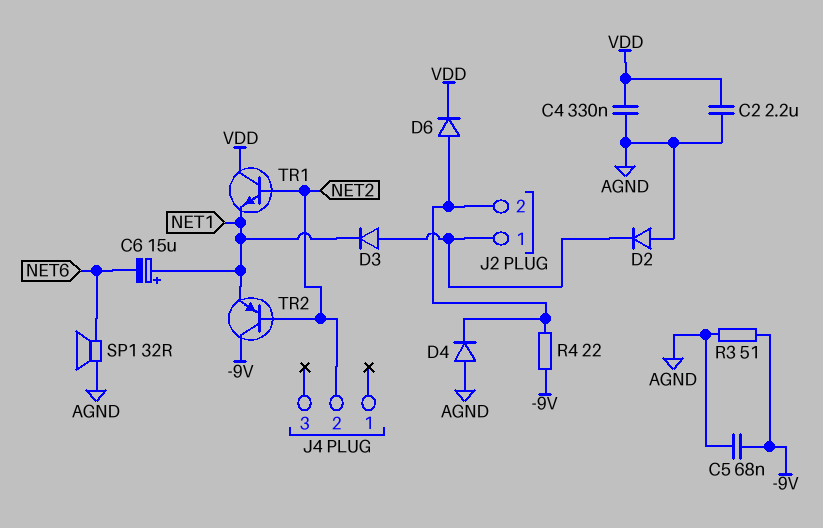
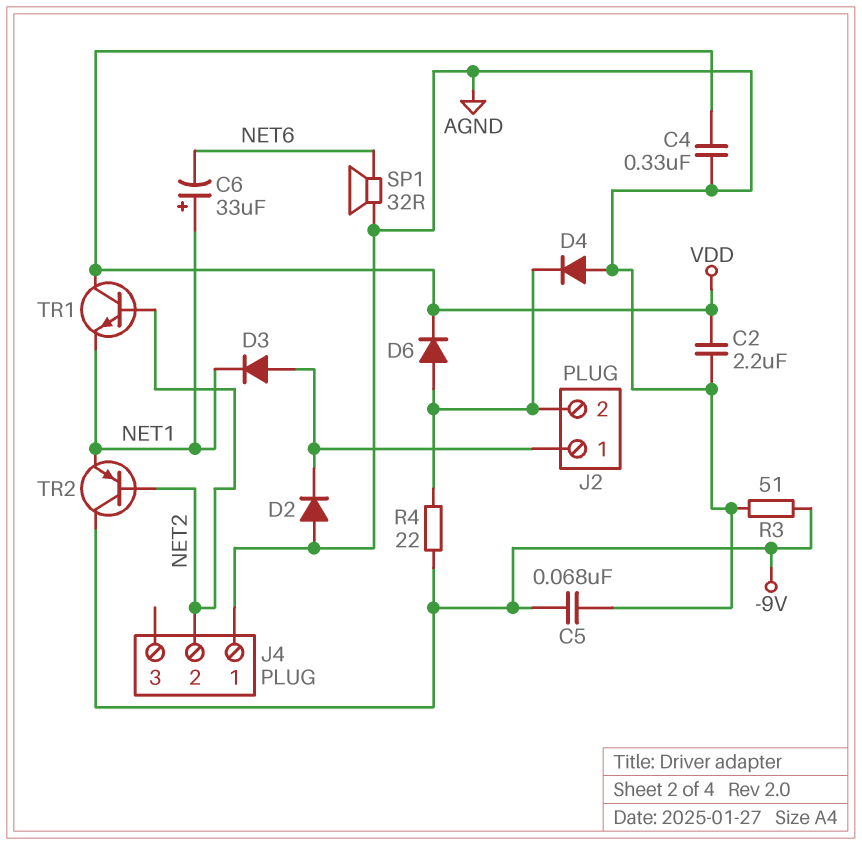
C6: 15uF (plus NET1, minus NET6) -> 33uF (plus NET1, minus NET6)
J4 pin 1: none -> AGND

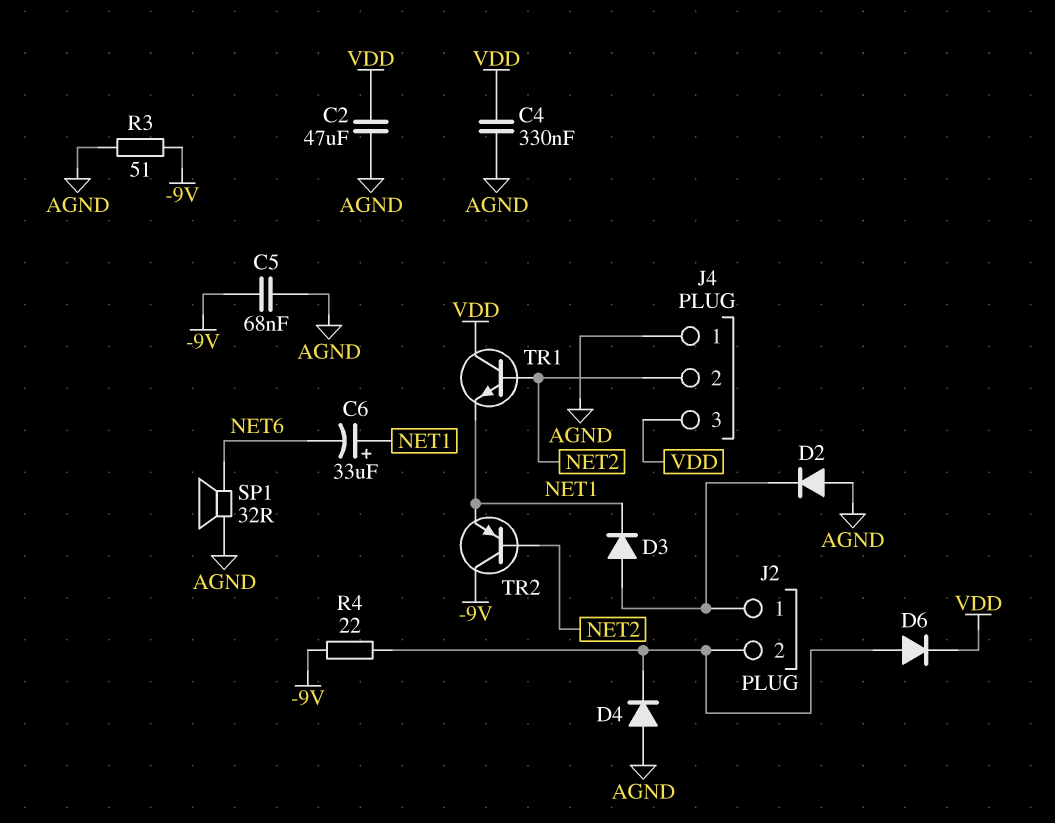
C2: 2.2uF (AGND, VDD) -> 47uF (AGND, VDD)
J4 pin 3: none -> VDD

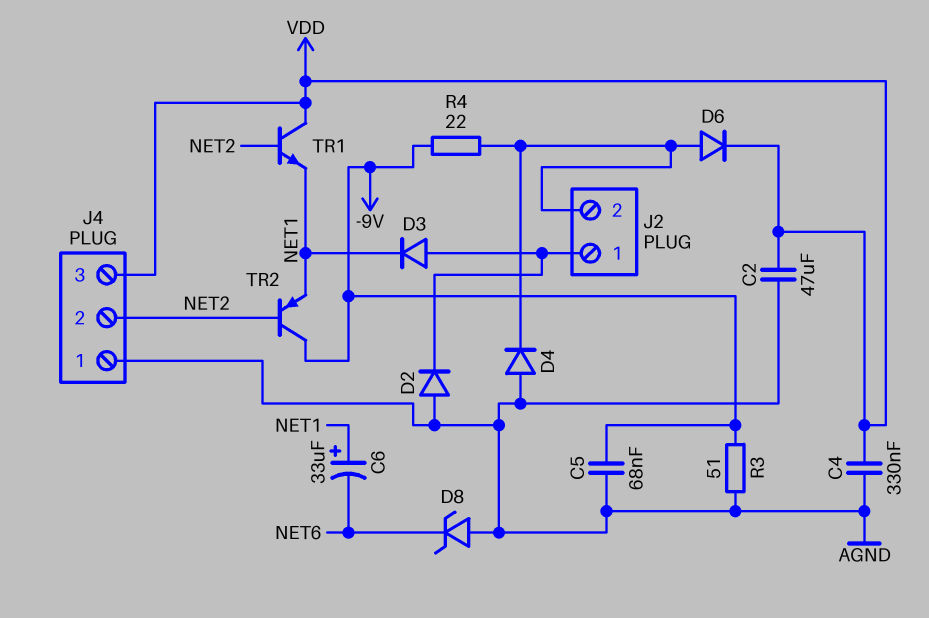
D8: none -> zener (A AGND, K NET6)
SP1: speaker 32R (AGND, NET6) -> none

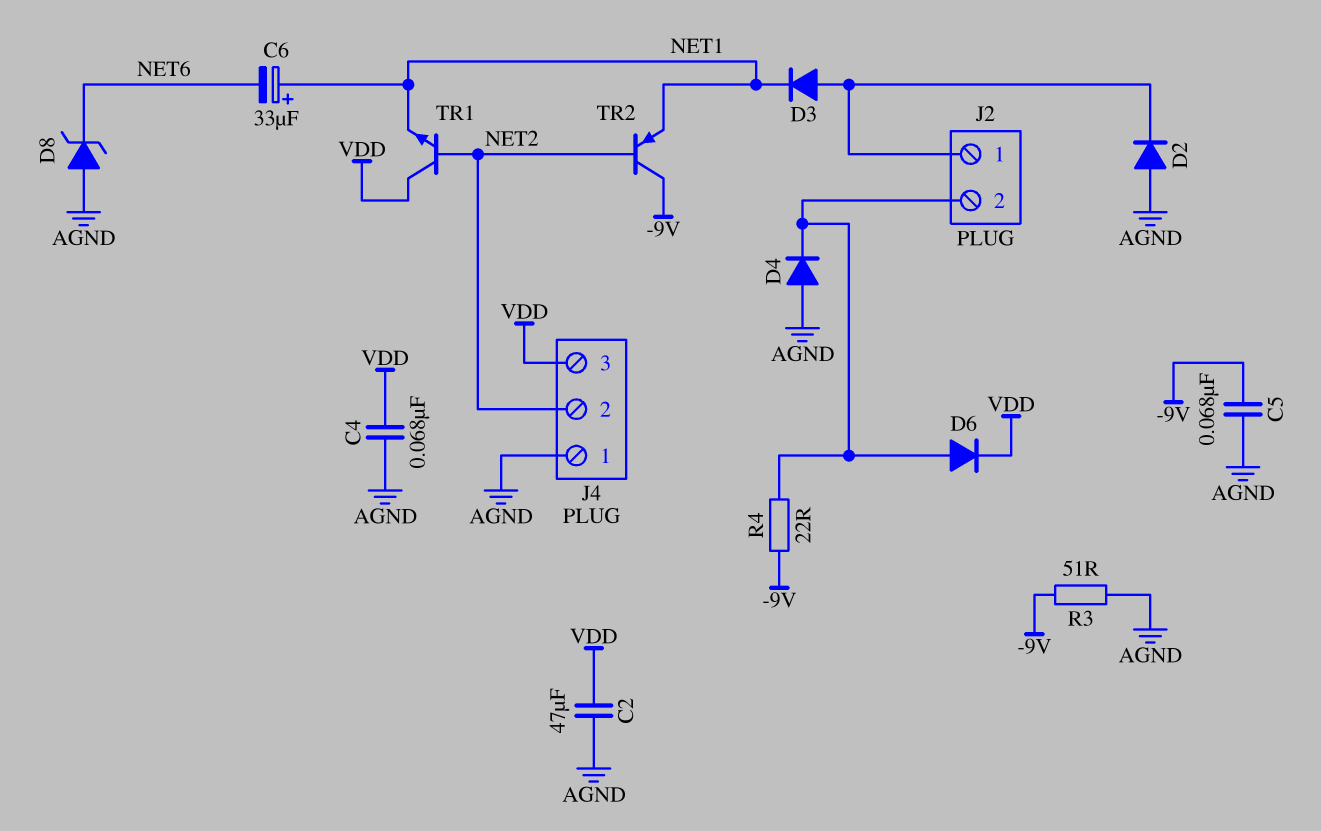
C4: 330nF (AGND, VDD) -> 68nF (AGND, VDD)

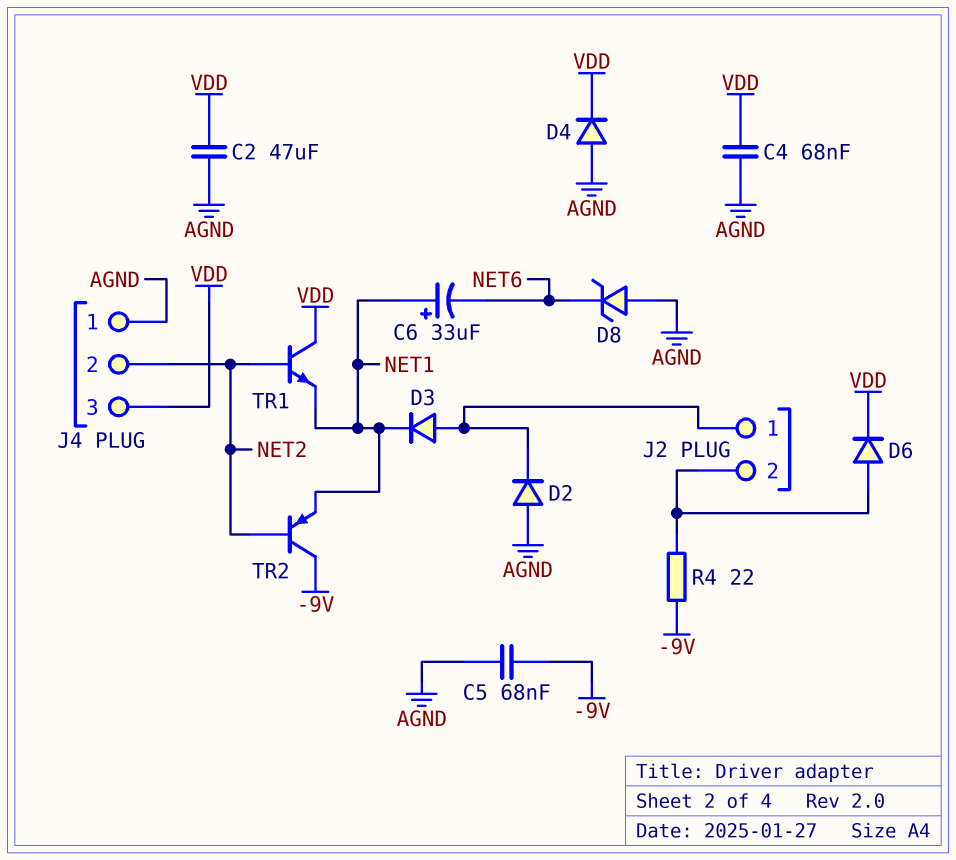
D4: diode (A AGND, K J2/2) -> diode (A AGND, K VDD)
R3: 51 (-9V, AGND) -> none

